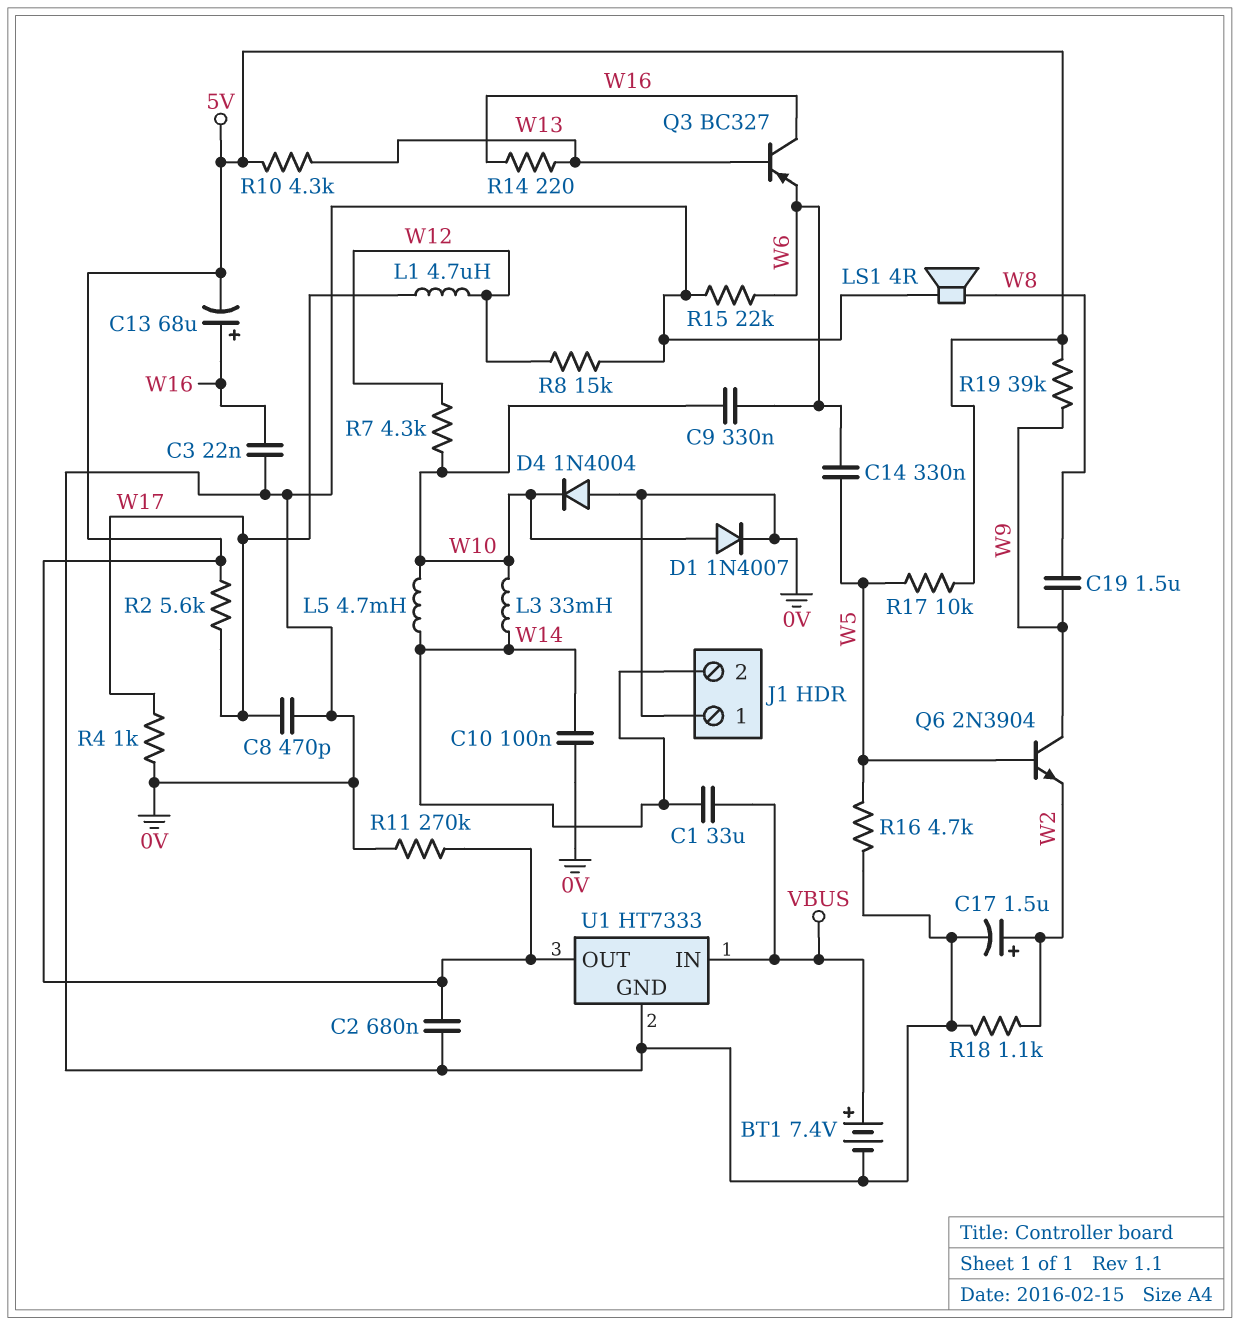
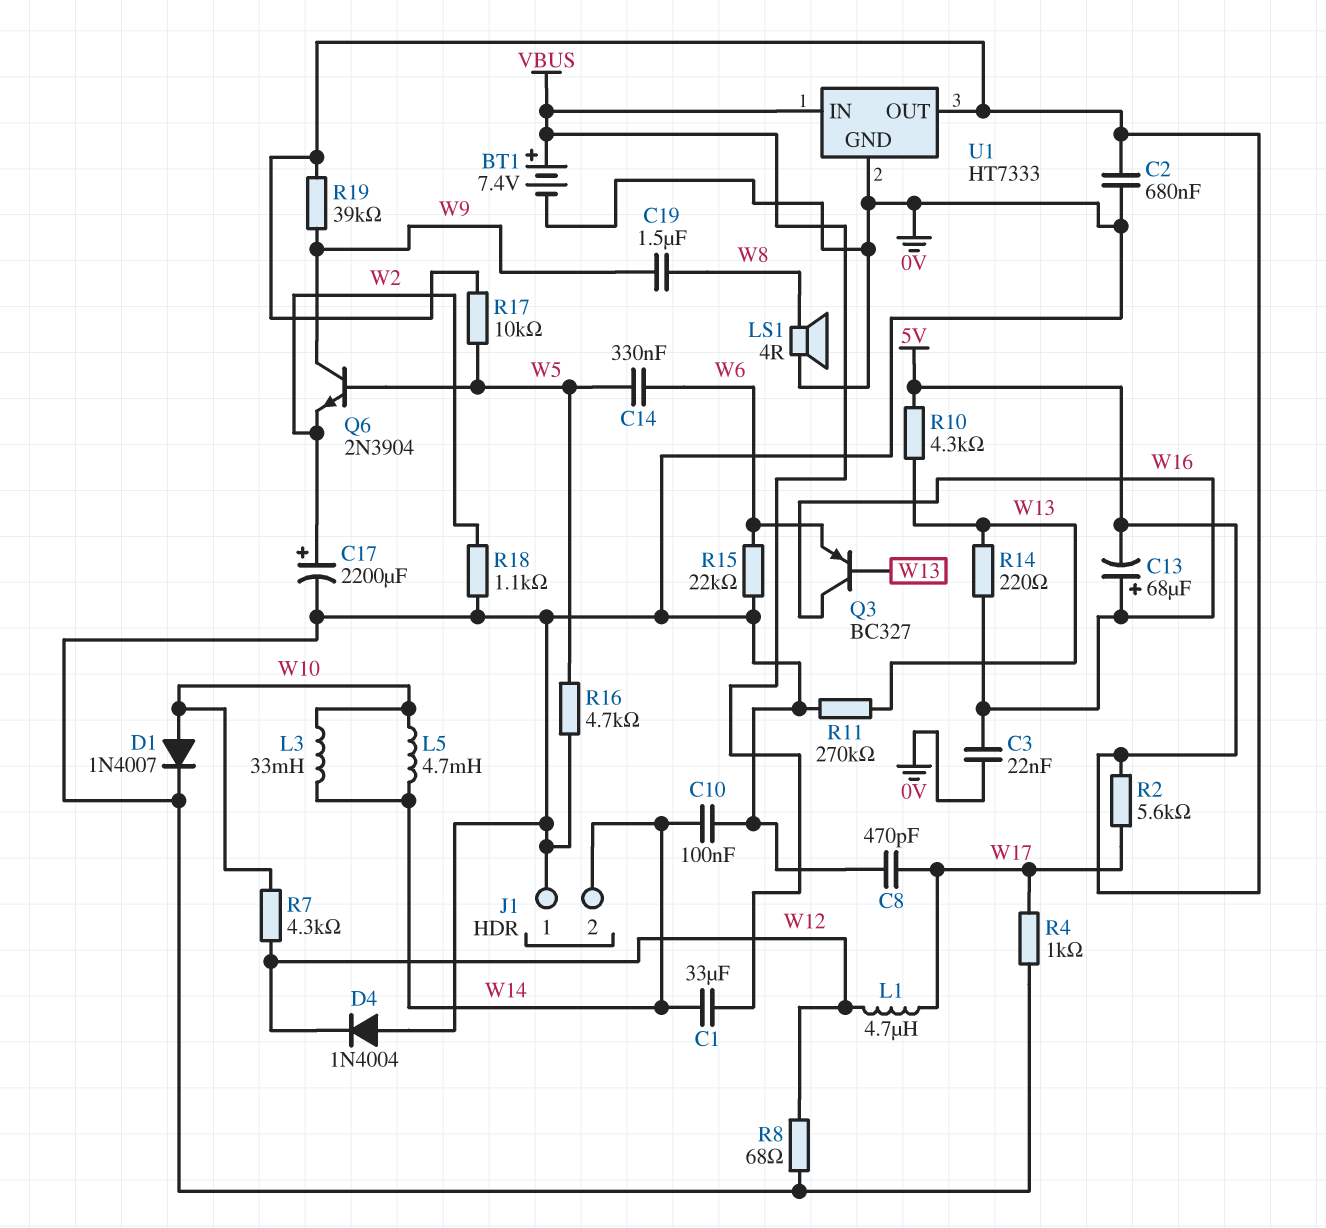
C9: 330nF (W6, W10) -> none
C17: 1.5uF (plus W2, minus 0V) -> 2200uF (plus W2, minus 0V)
D4: diode 1N4004 (A 0V, K W10) -> diode 1N4004 (A 0V, K W12)
R8: 15k (0V, W12) -> 68 (0V, W12)
R11: 270k (0V, 5V) -> 270k (0V, W13)

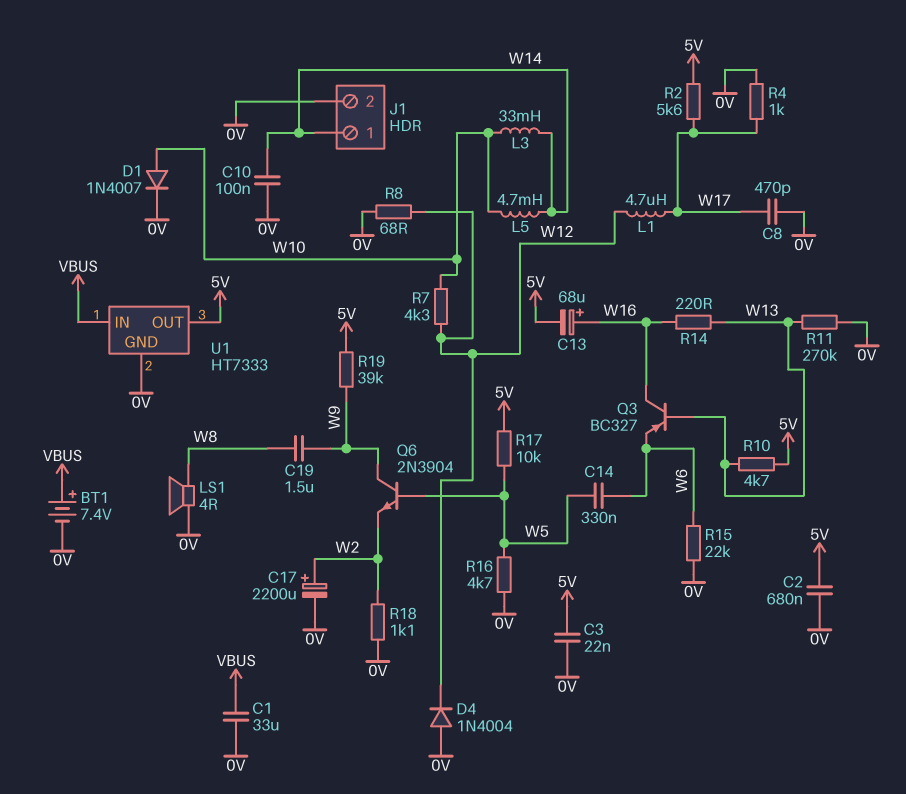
C1: 33uF (VBUS, W14) -> 33uF (0V, VBUS)
C3: 22nF (0V, W16) -> 22nF (0V, 5V)
J1 pin 1: 0V -> W14
J1 pin 2: W14 -> 0V
R10: 4.3k (5V, W13) -> 4.7k (5V, W13)

